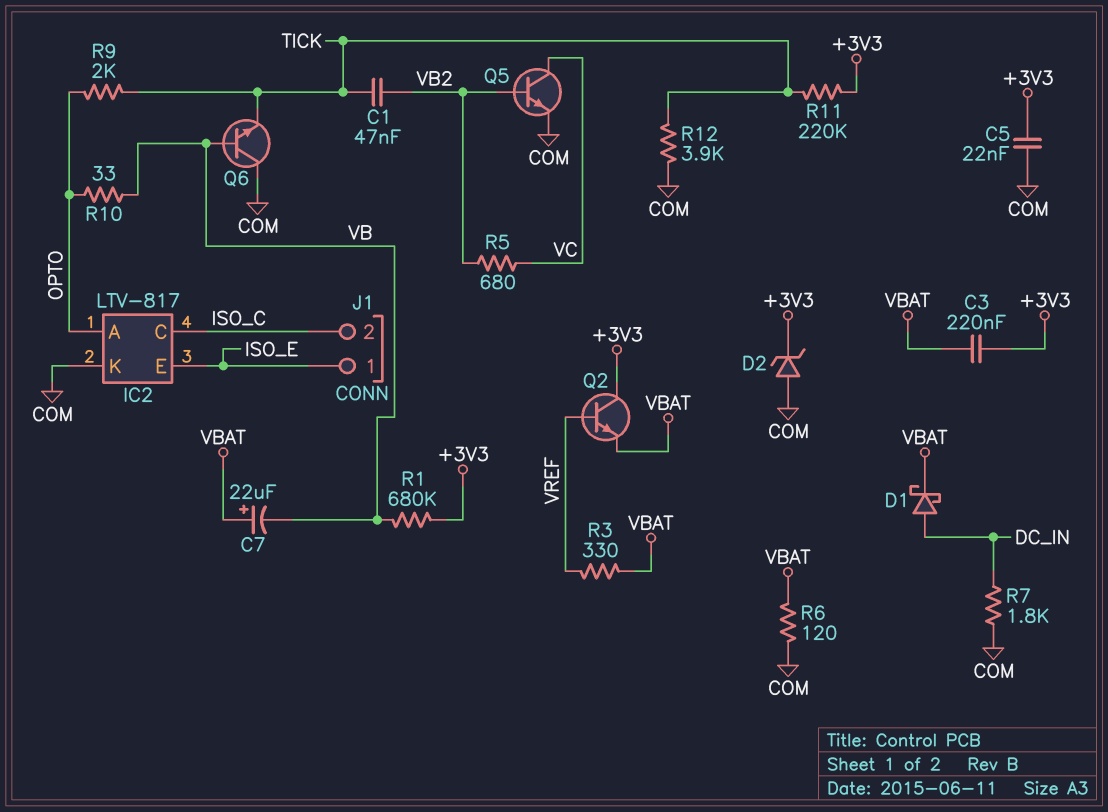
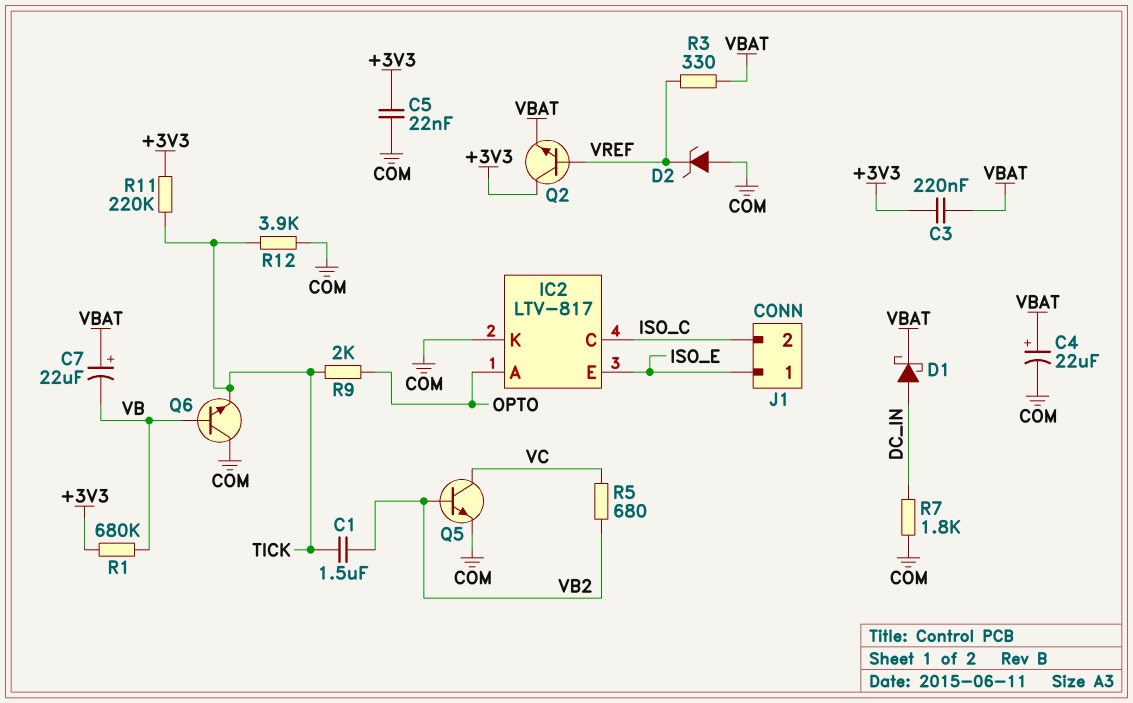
C1: 47nF (TICK, VB2) -> 1.5uF (TICK, VB2)
C4: none -> 22uF (plus VBAT, minus COM)
D2: zener (A COM, K +3V3) -> zener (A COM, K VREF)
R6: 120 (COM, VBAT) -> none
R10: 33 (OPTO, VB) -> none

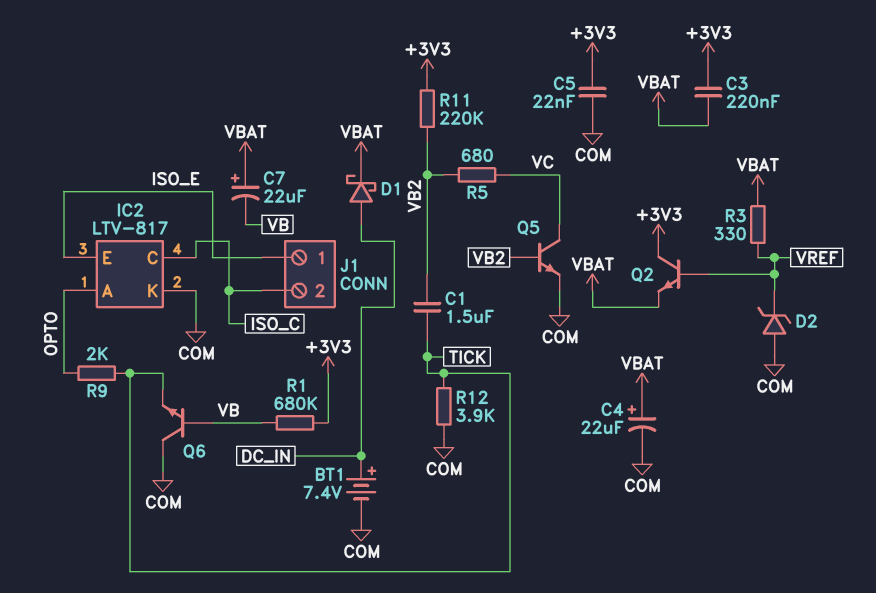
BT1: none -> 7.4V (plus DC_IN, minus COM)
R7: 1.8k (COM, DC_IN) -> none
R11: 220k (+3V3, TICK) -> 220k (+3V3, VB2)

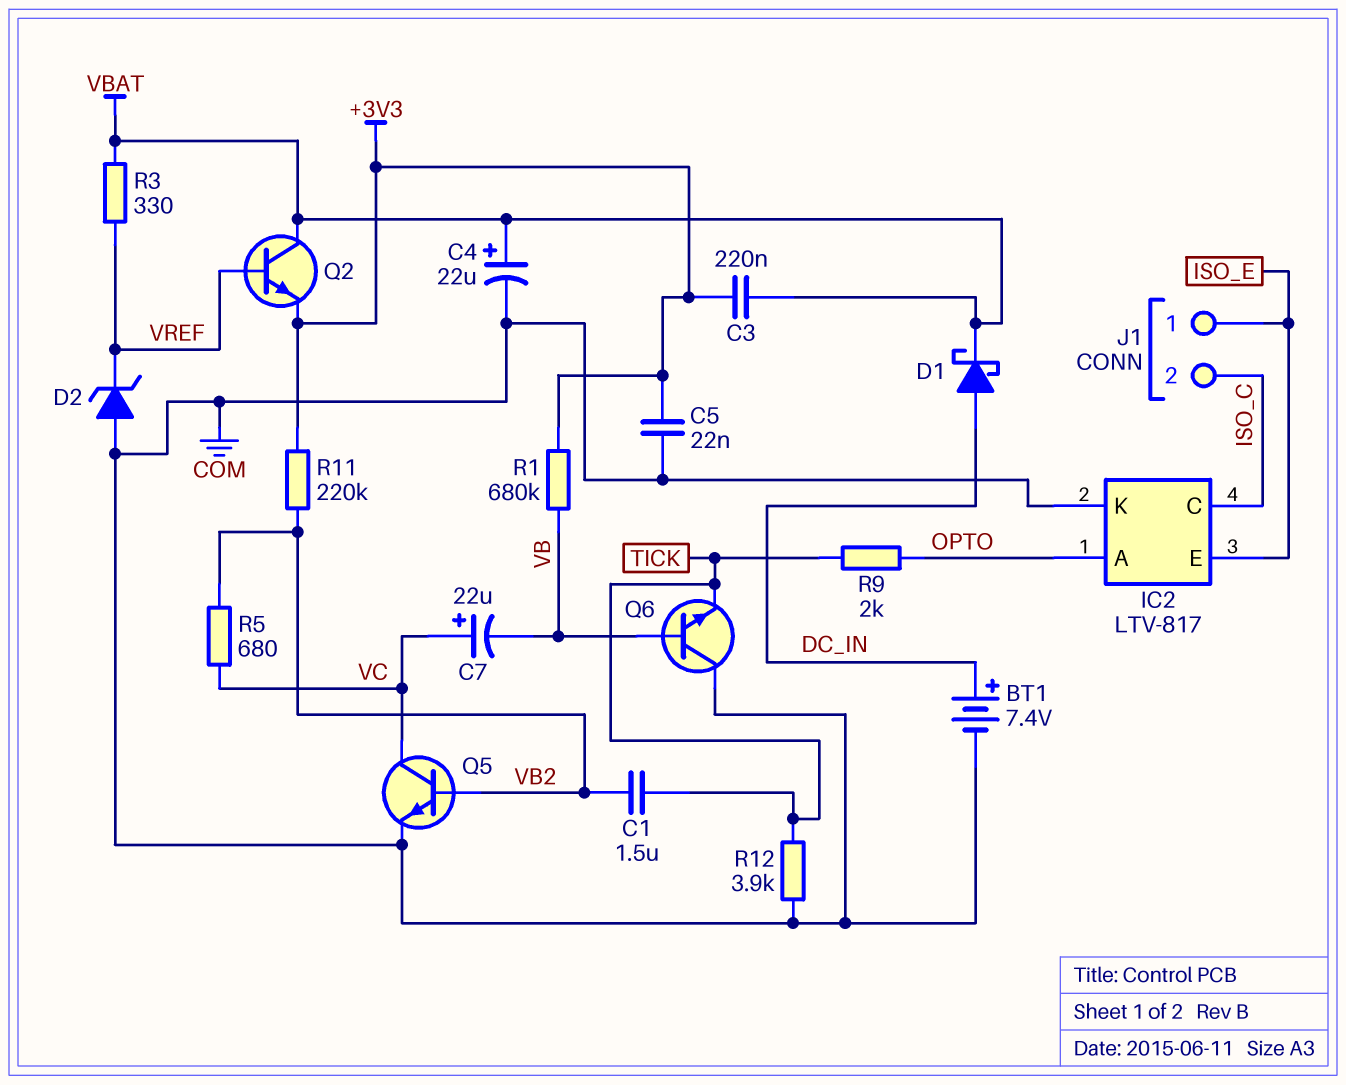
C7: 22uF (plus VBAT, minus VB) -> 22uF (plus VC, minus VB)
Q2: NPN (B VREF, C +3V3, E VBAT) -> NPN (B VREF, C VBAT, E +3V3)

